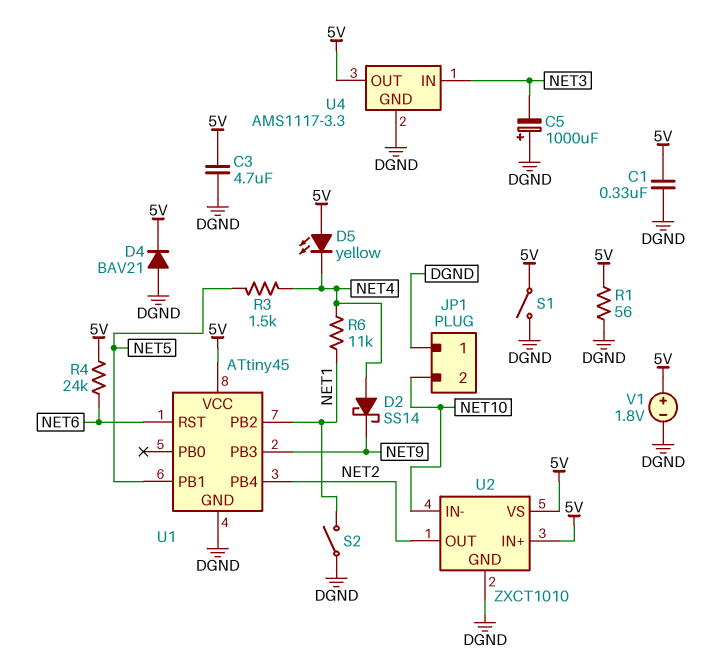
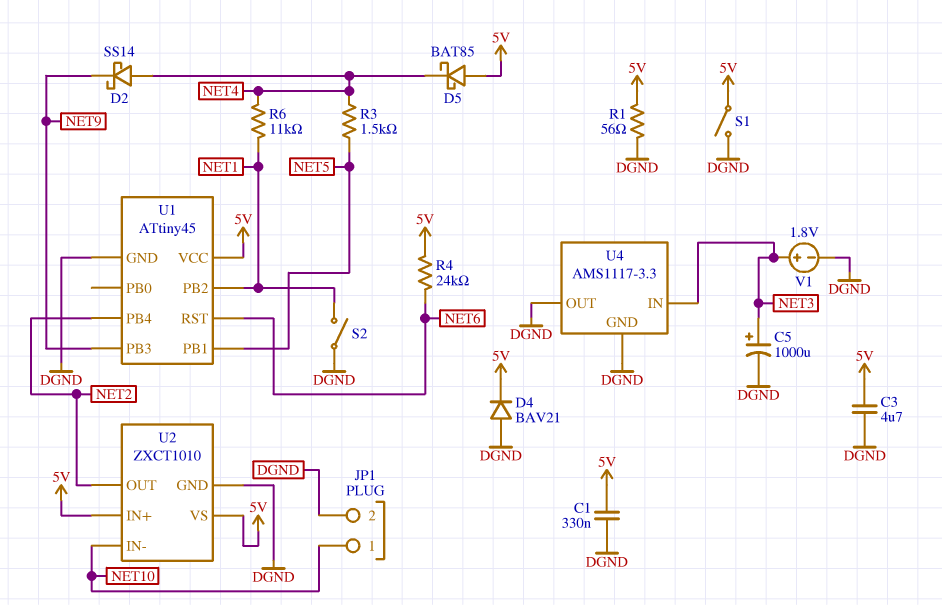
C5: 1000uF (plus DGND, minus NET3) -> 1000uF (plus NET3, minus DGND)
D5: LED yellow (A 5V, K NET4) -> schottky BAT85 (A 5V, K NET4)
JP1 pin 1: DGND -> NET10
JP1 pin 2: NET10 -> DGND
U4 pin OUT: 5V -> DGND
V1: 1.8V (plus 5V, minus DGND) -> 1.8V (plus NET3, minus DGND)

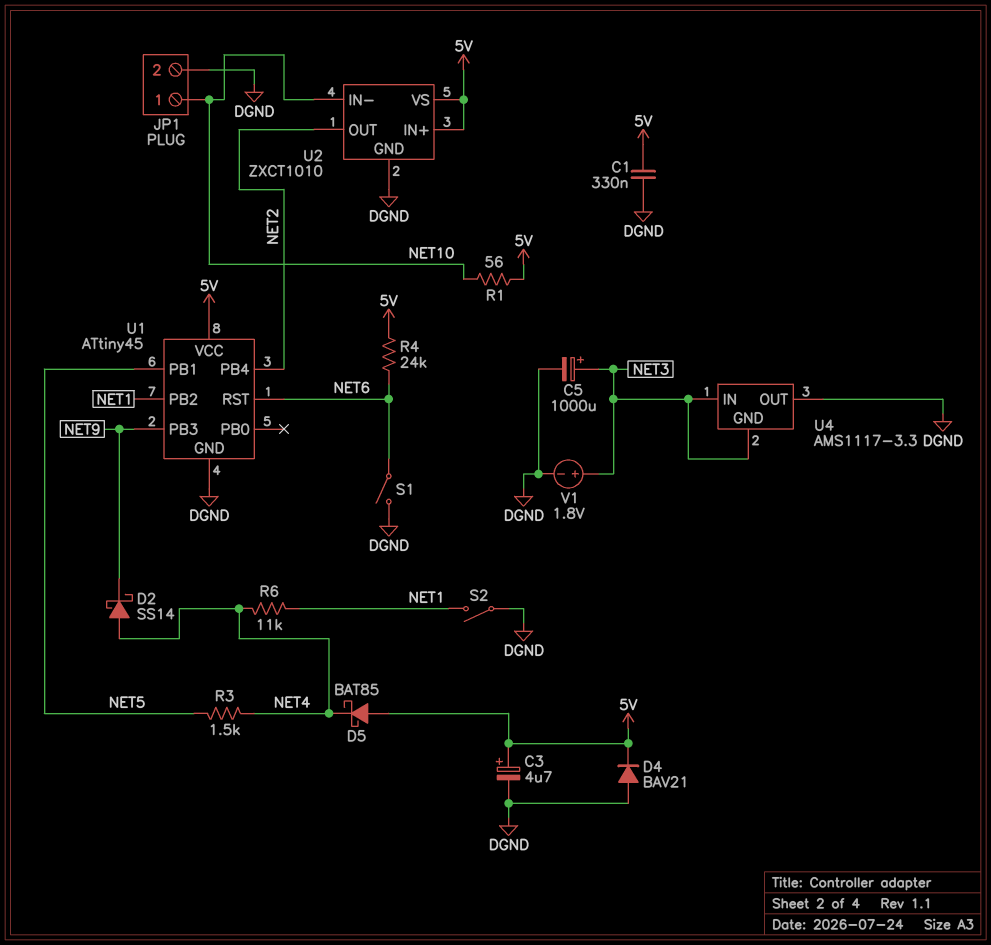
C3: 4.7uF (5V, DGND) -> 4.7uF (plus 5V, minus DGND)
R1: 56 (5V, DGND) -> 56 (5V, NET10)
S1: switch (5V, DGND) -> switch (DGND, NET6)
U4 pin GND: DGND -> NET3

